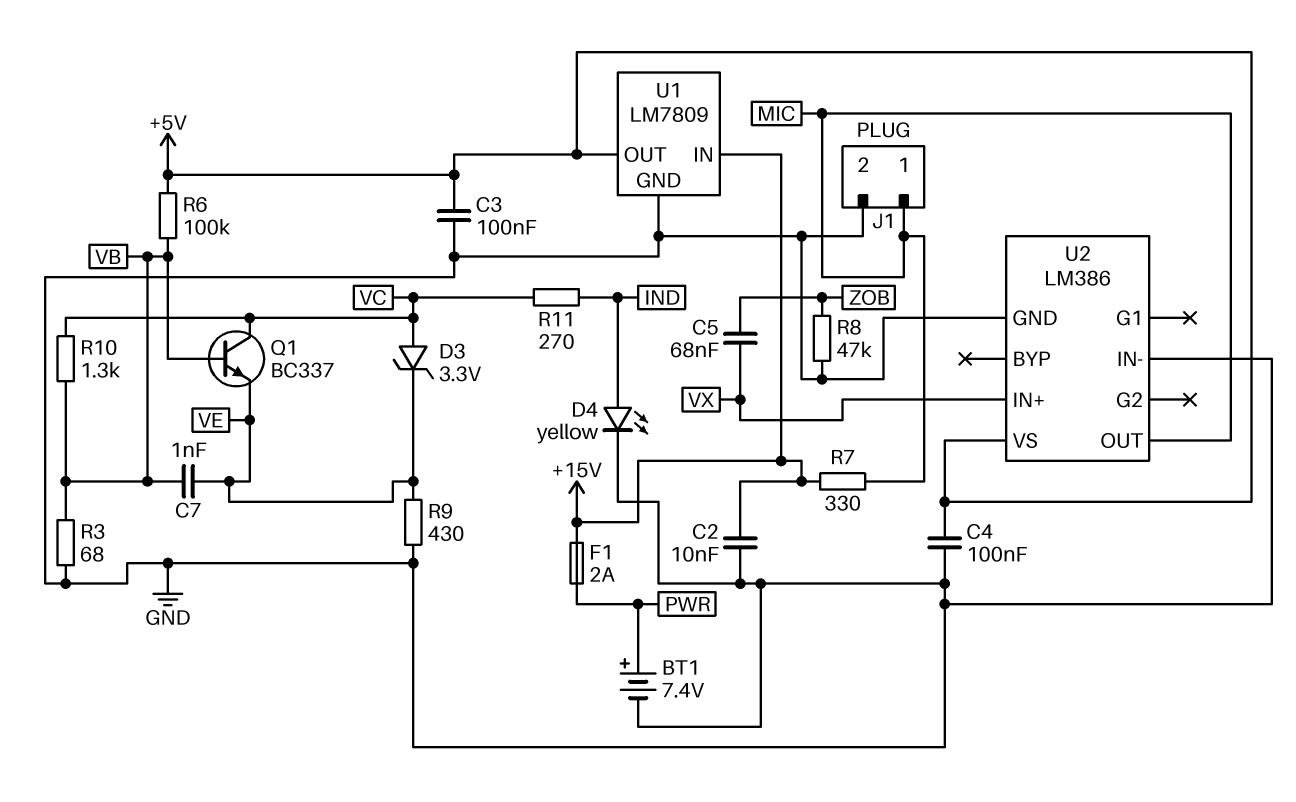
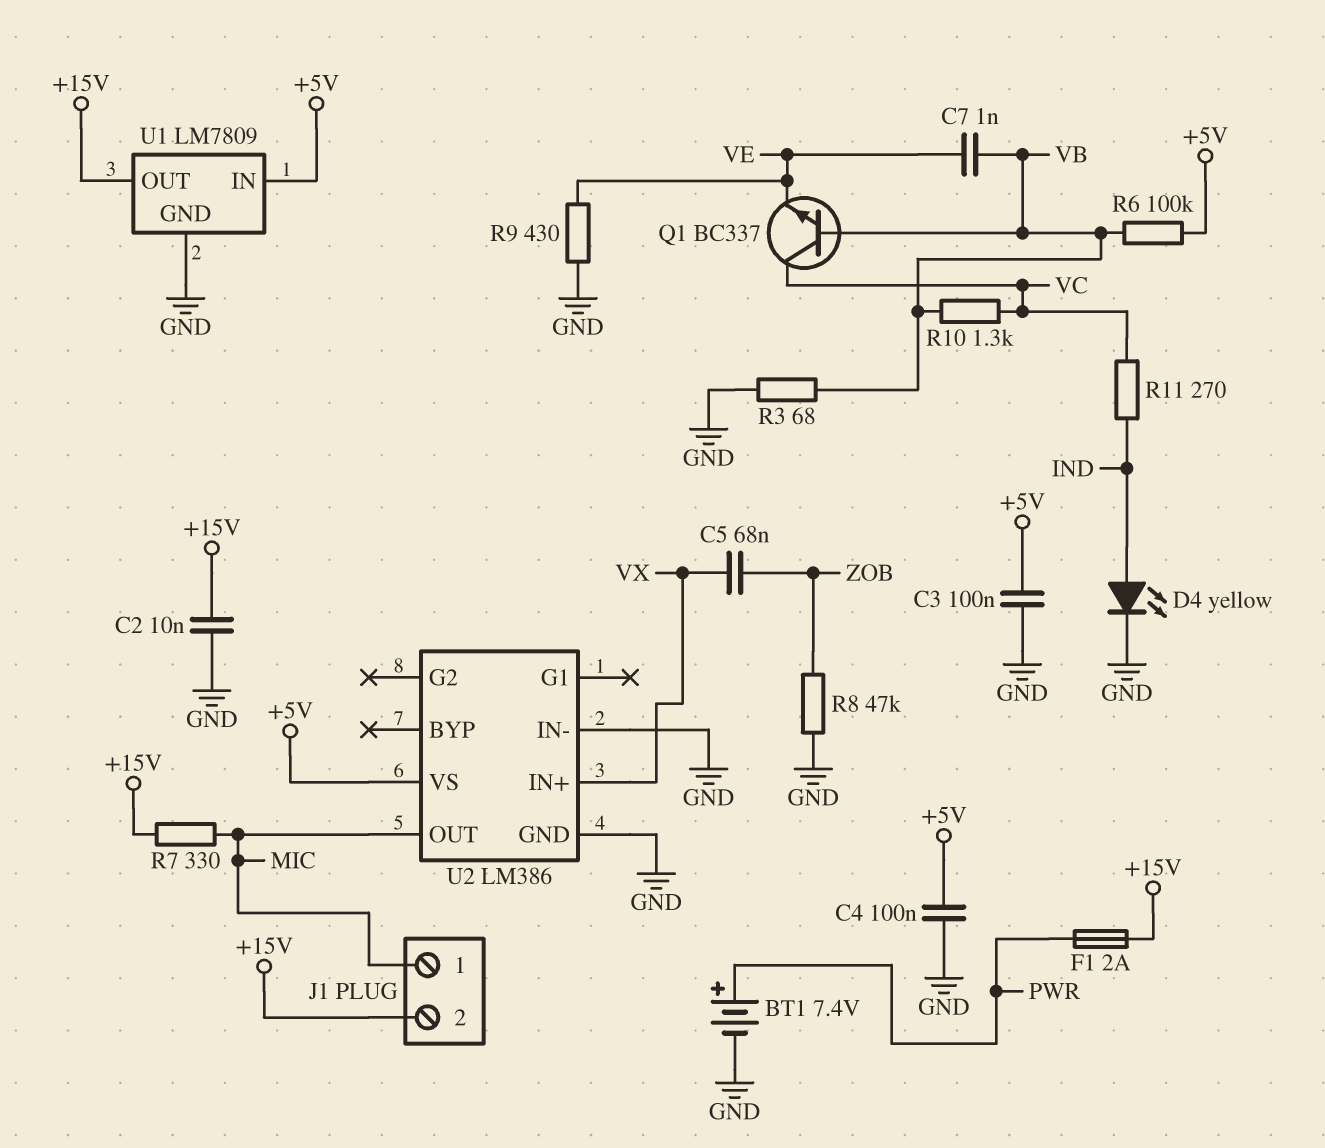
D3: zener 3.3V (A VC, K VE) -> none
J1 pin 2: GND -> +15V
U1 pin IN: +15V -> +5V
U1 pin OUT: +5V -> +15V

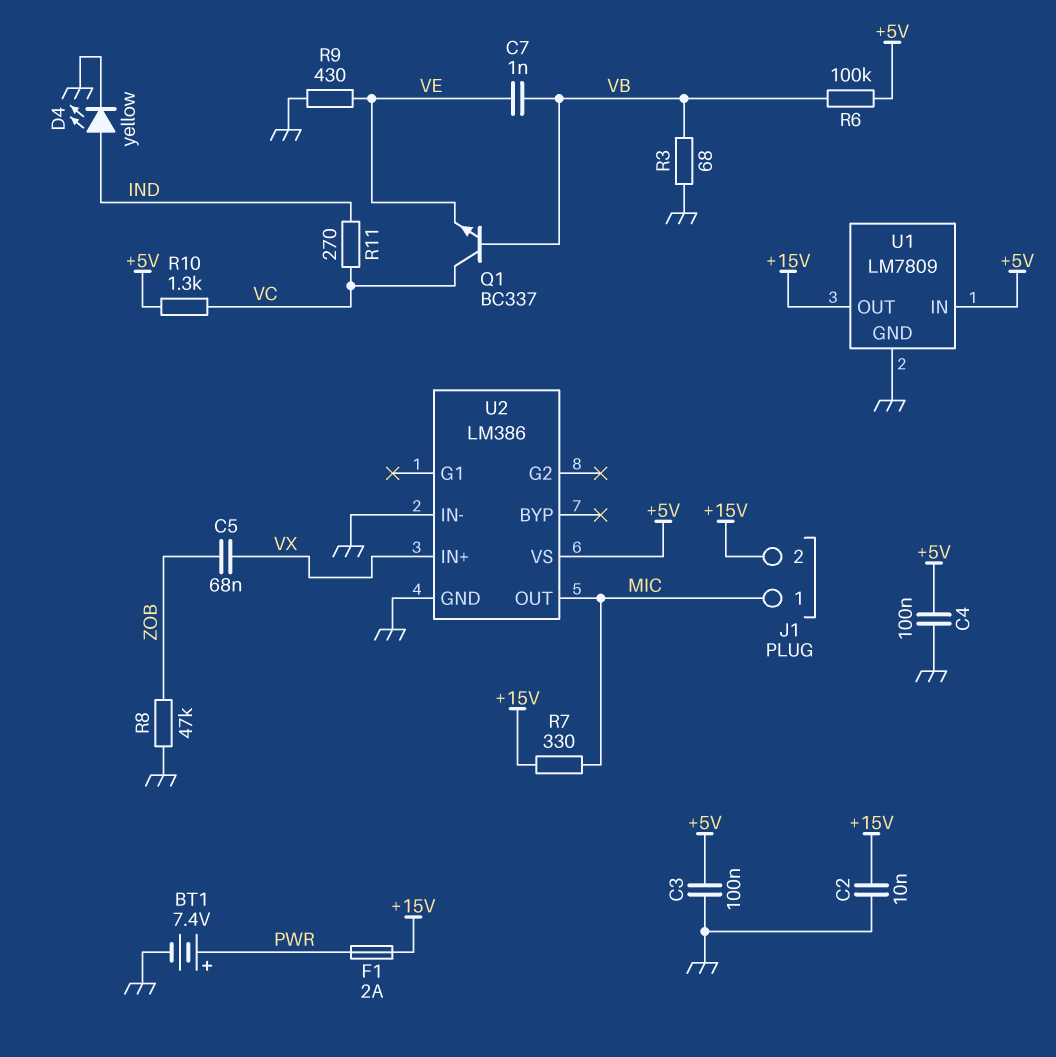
R10: 1.3k (VB, VC) -> 1.3k (+5V, VC)

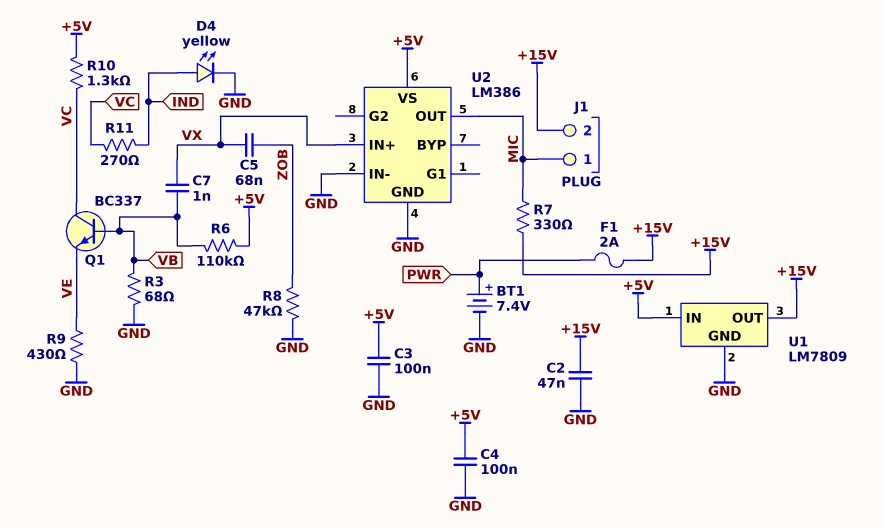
C2: 10nF (+15V, GND) -> 47nF (+15V, GND)
C7: 1nF (VB, VE) -> 1nF (VB, VX)
R6: 100k (+5V, VB) -> 110k (+5V, VB)

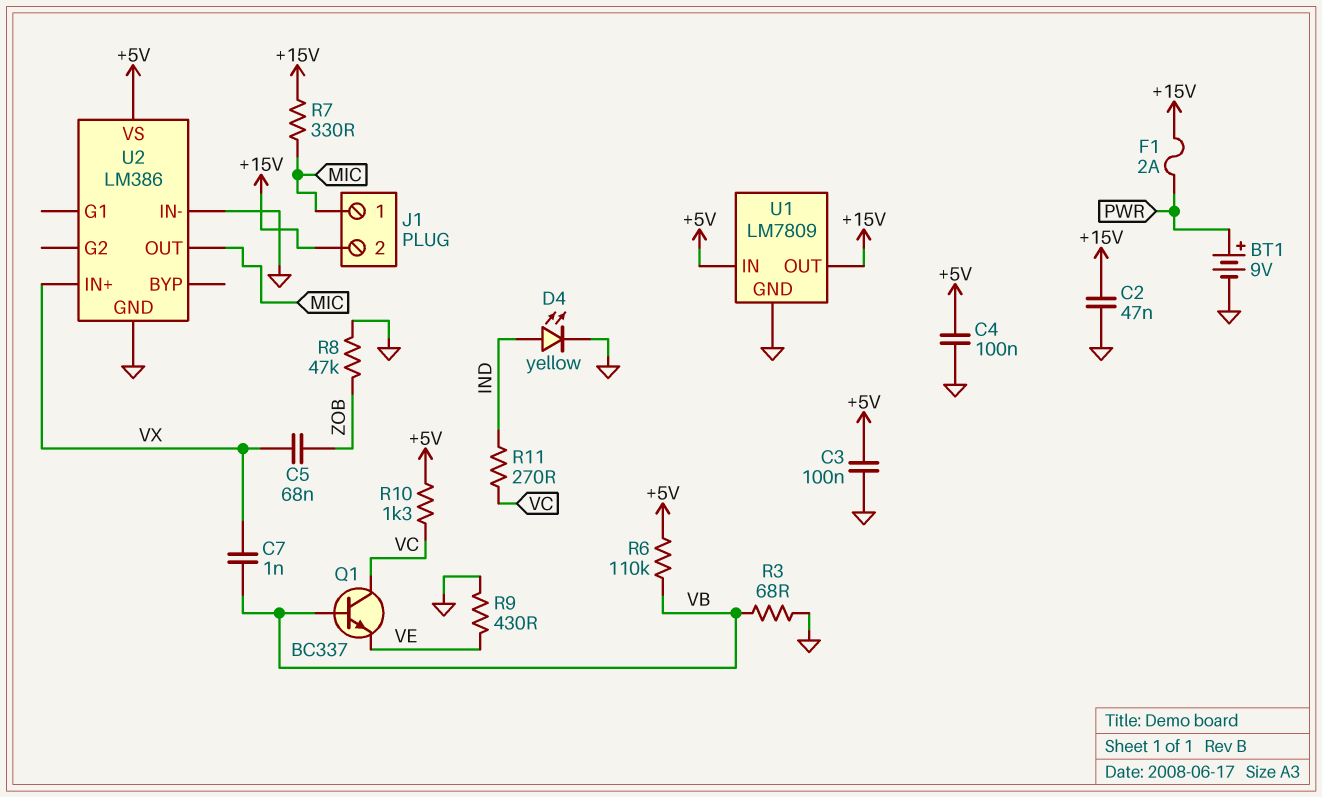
BT1: 7.4V (plus PWR, minus GND) -> 9V (plus PWR, minus GND)

